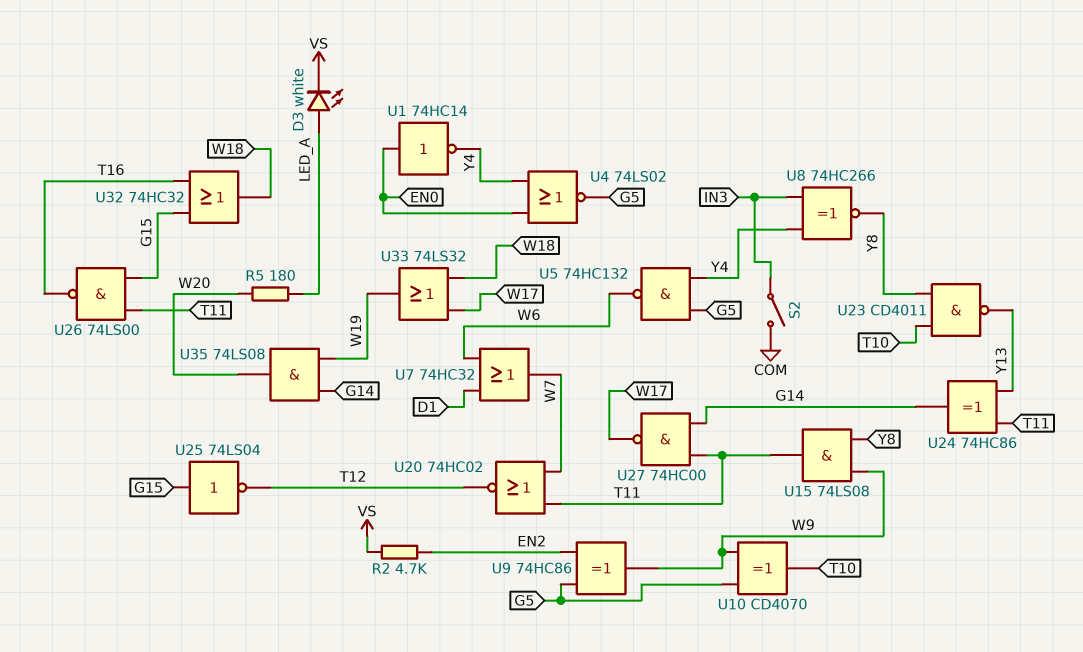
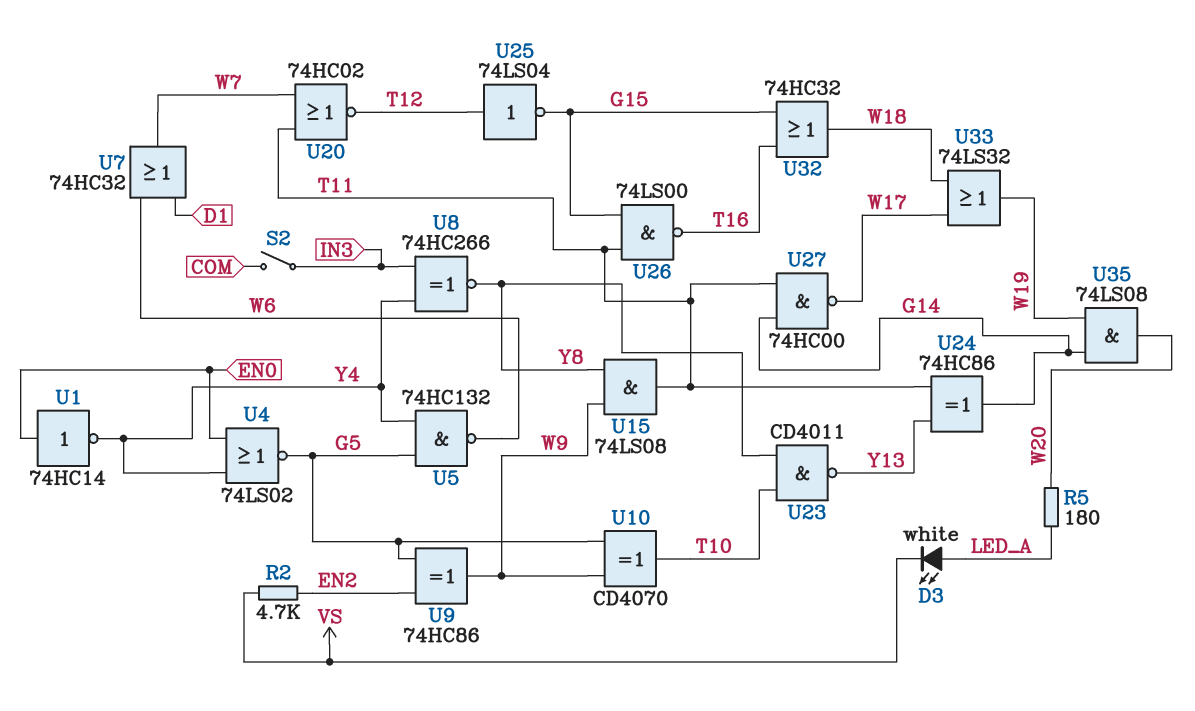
U25: NOT 74LS04 (in G15, out T12) -> NOT 74LS04 (in T12, out G15)

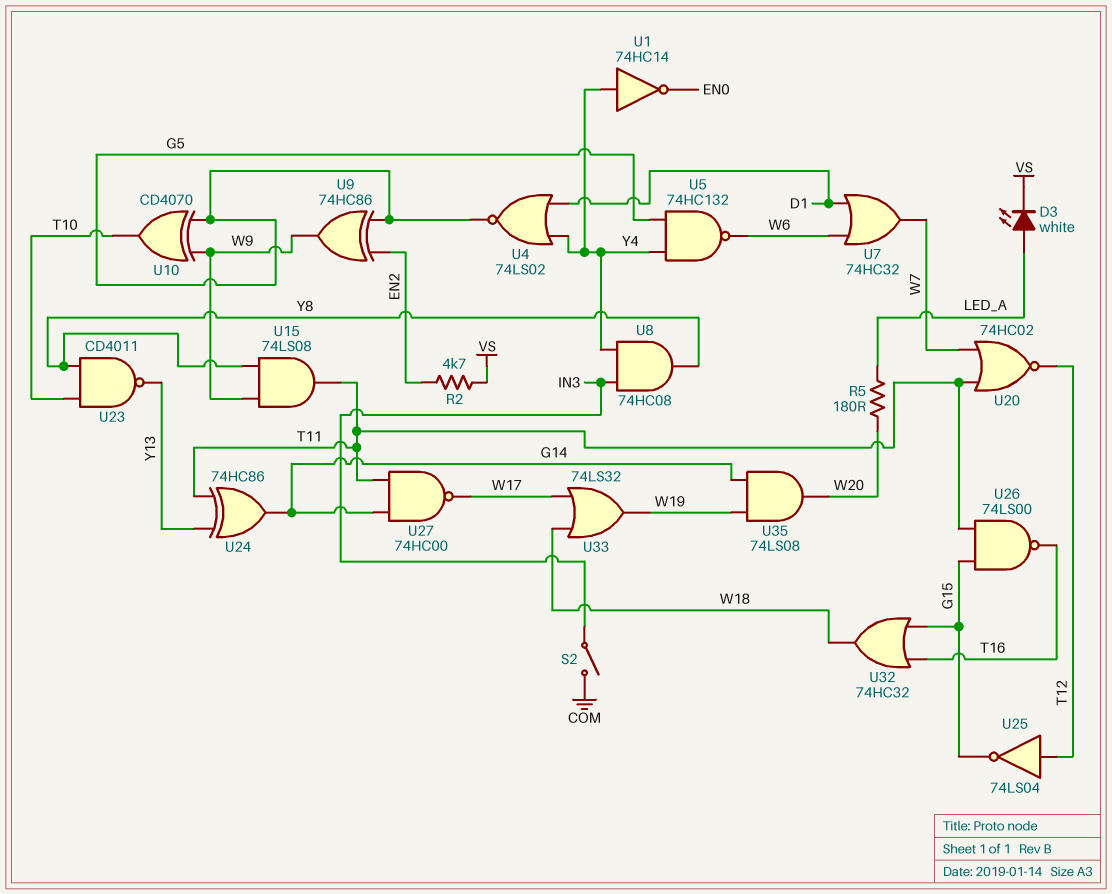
U1: NOT 74HC14 (in EN0, out Y4) -> NOT 74HC14 (in Y4, out EN0)
U4: NOR 74LS02 (in EN0, in Y4, out G5) -> NOR 74LS02 (in D1, in Y4, out G5)
U8: XNOR 74HC266 (in IN3, in Y4, out Y8) -> AND 74HC08 (in IN3, in Y4, out Y8)

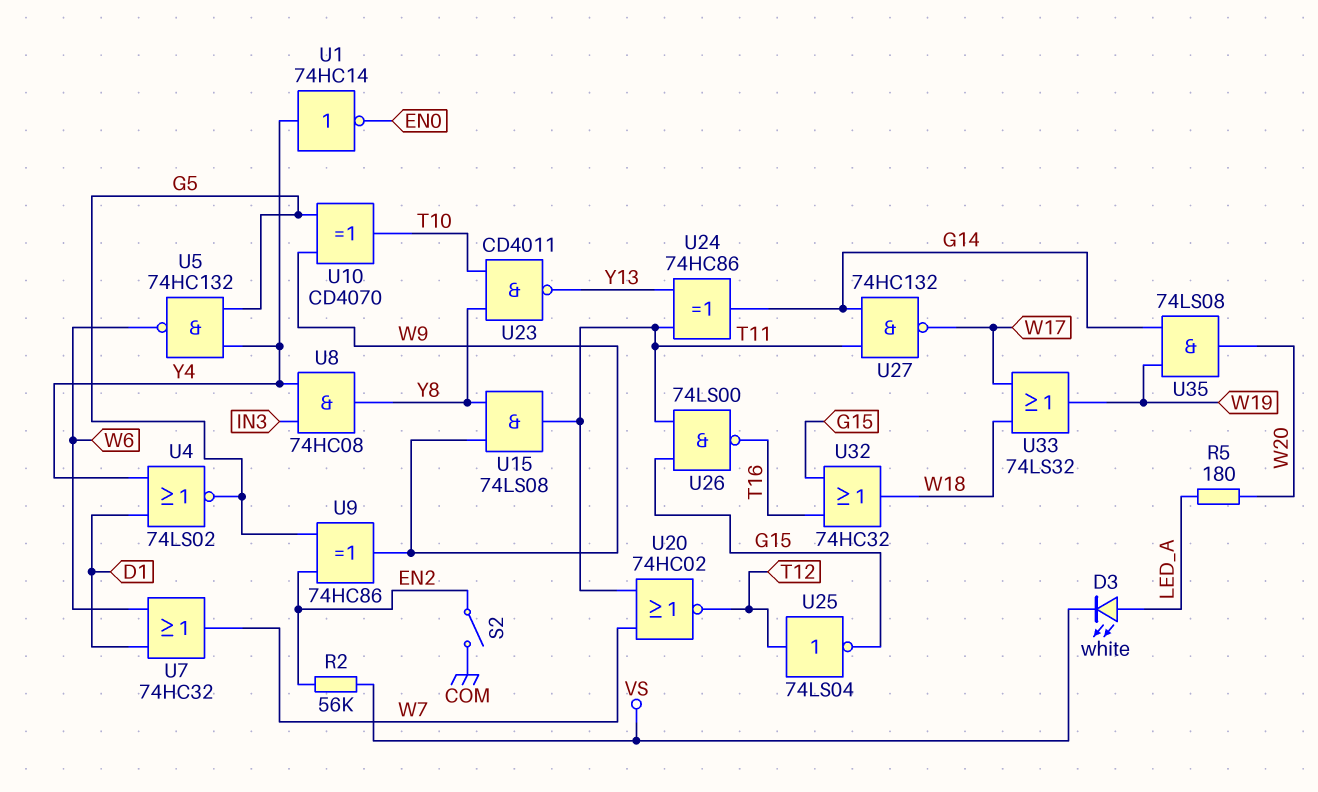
R2: 4.7k (EN2, VS) -> 56k (EN2, VS)
S2: switch (COM, IN3) -> switch (COM, EN2)
U27: NAND 74HC00 (in G14, in T11, out W17) -> NAND 74HC132 (in G14, in T11, out W17)

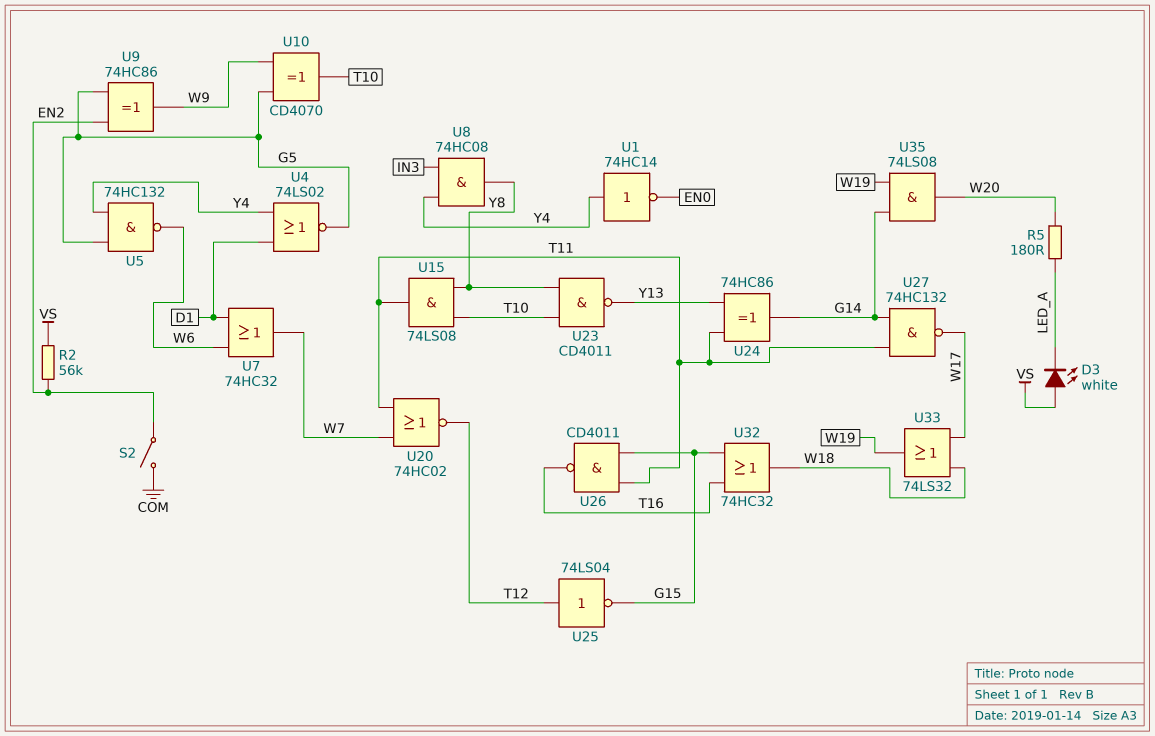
D3: LED white (A LED_A, K VS) -> LED white (A VS, K LED_A)
U15: AND 74LS08 (in W9, in Y8, out T11) -> AND 74LS08 (in T10, in Y8, out T11)
U26: NAND 74LS00 (in G15, in T11, out T16) -> NAND CD4011 (in G15, in T11, out T16)

